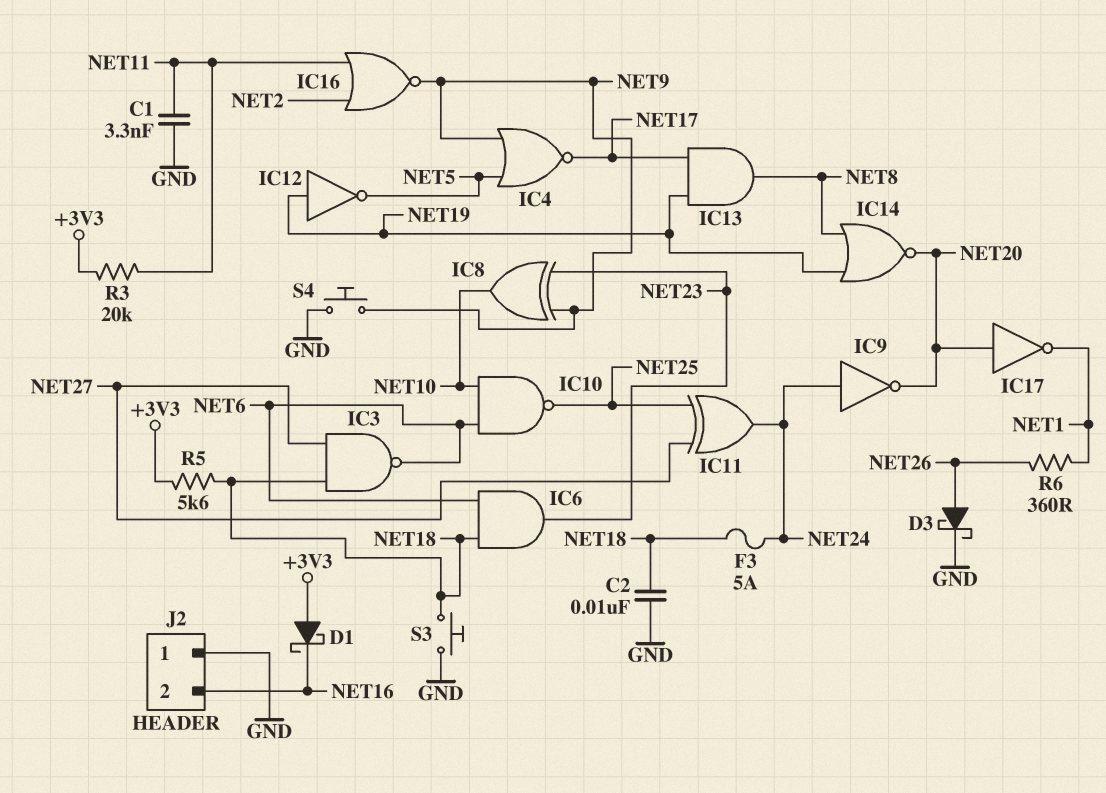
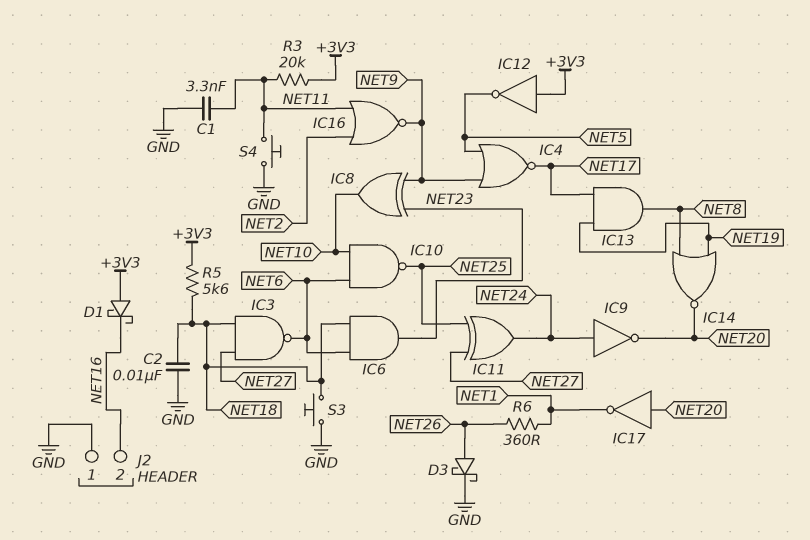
F3: 5A (NET18, NET24) -> none
IC12: NOT (in NET19, out NET5) -> NOT (in +3V3, out NET5)
S4: button (GND, NET9) -> button (GND, NET11)

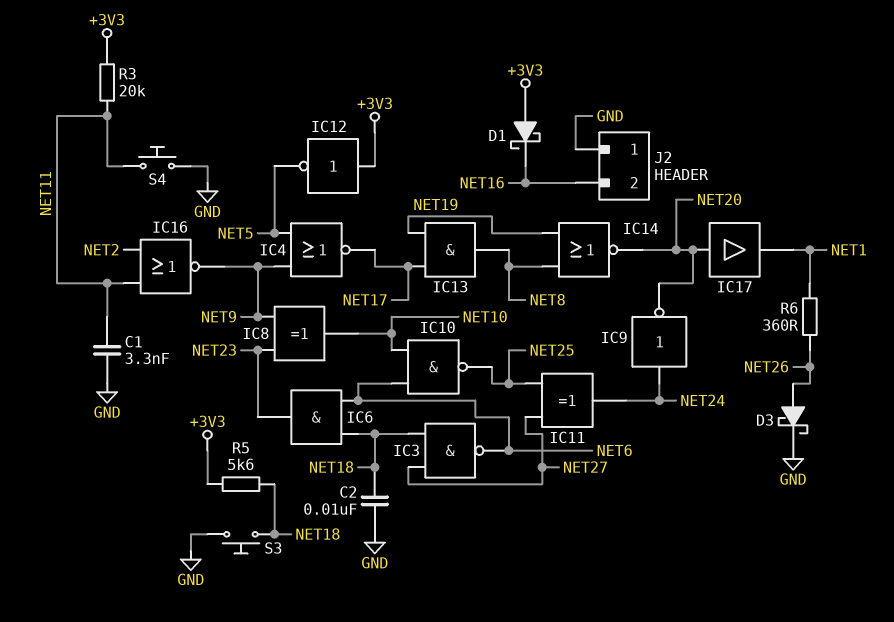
IC17: NOT (in NET20, out NET1) -> buffer (in NET20, out NET1)

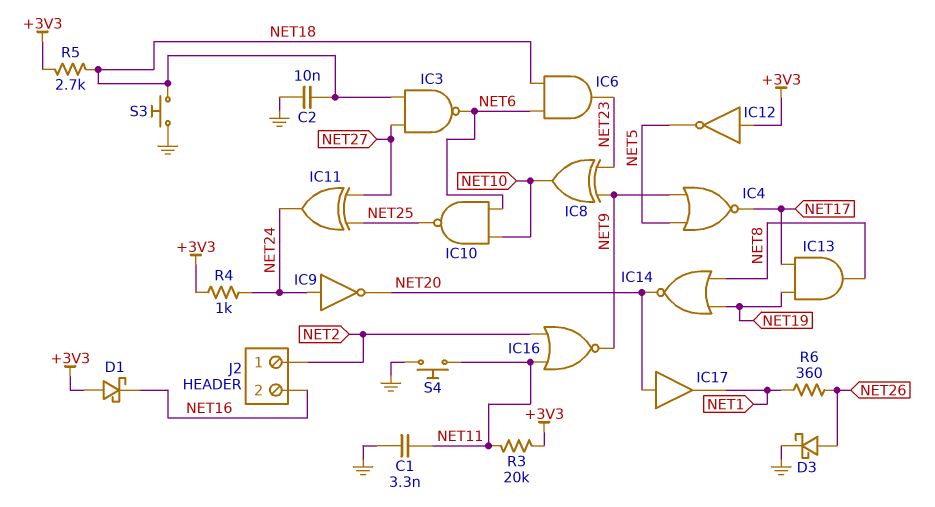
J2 pin 1: GND -> NET2
R4: none -> 1k (+3V3, NET24)
R5: 5.6k (+3V3, NET18) -> 2.7k (+3V3, NET18)

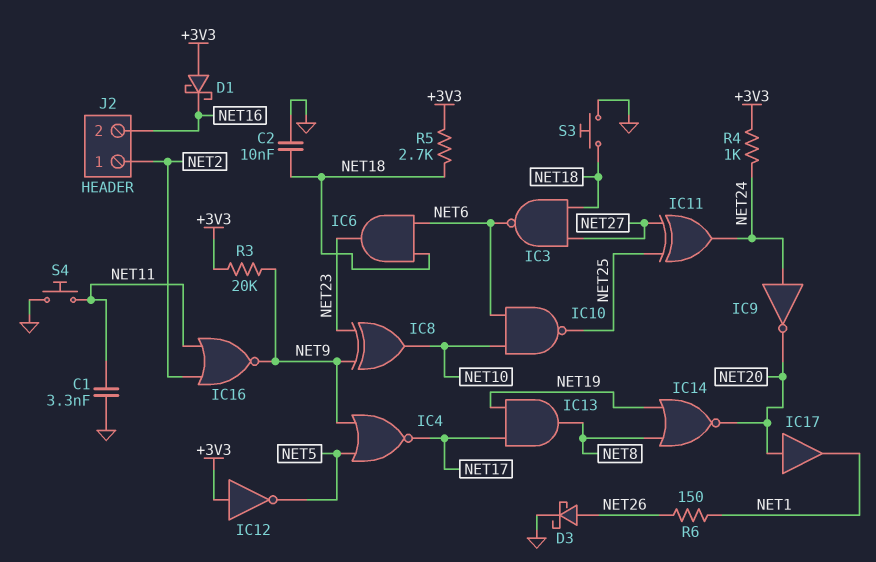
R3: 20k (+3V3, NET11) -> 20k (+3V3, NET9)
R6: 360 (NET1, NET26) -> 150 (NET1, NET26)

